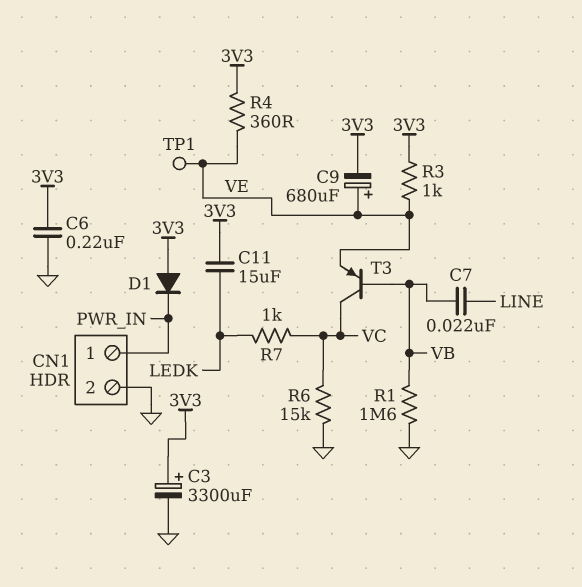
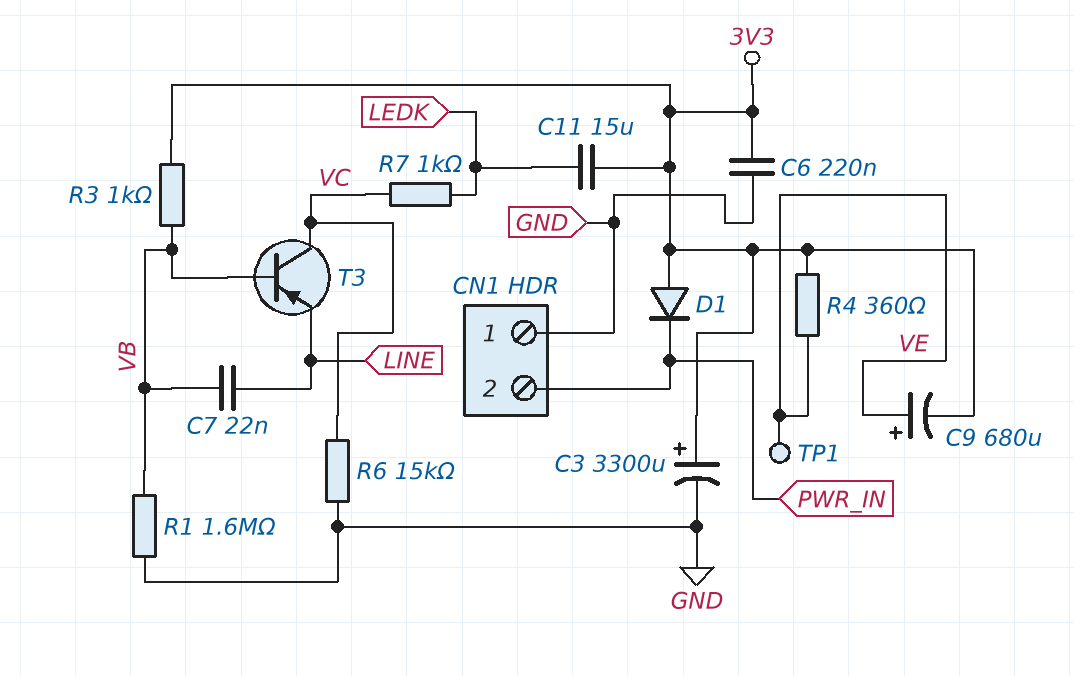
CN1 pin 1: PWR_IN -> GND
CN1 pin 2: GND -> PWR_IN
R3: 1k (3V3, VE) -> 1k (3V3, VB)
T3: PNP (B VB, C VC, E VE) -> PNP (B VB, C VC, E LINE)

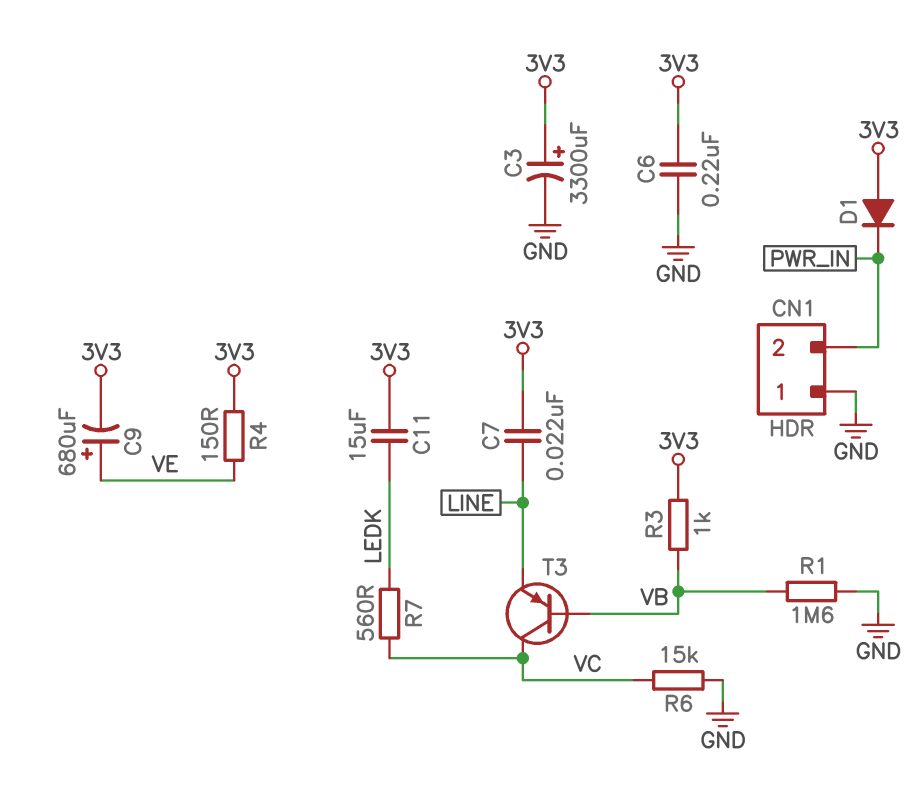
C7: 22nF (LINE, VB) -> 22nF (3V3, LINE)
R4: 360 (3V3, VE) -> 150 (3V3, VE)
R7: 1k (LEDK, VC) -> 560 (LEDK, VC)
TP1: test point (VE) -> none

